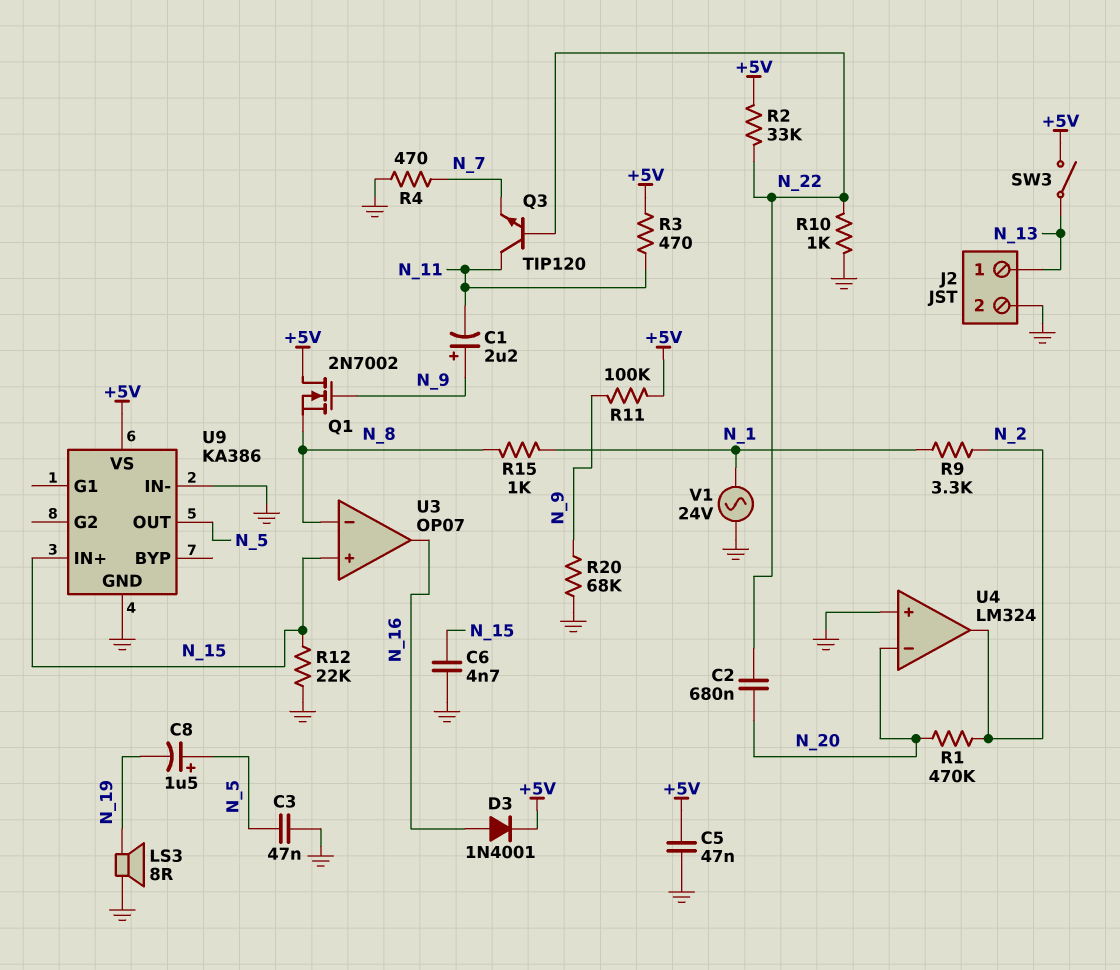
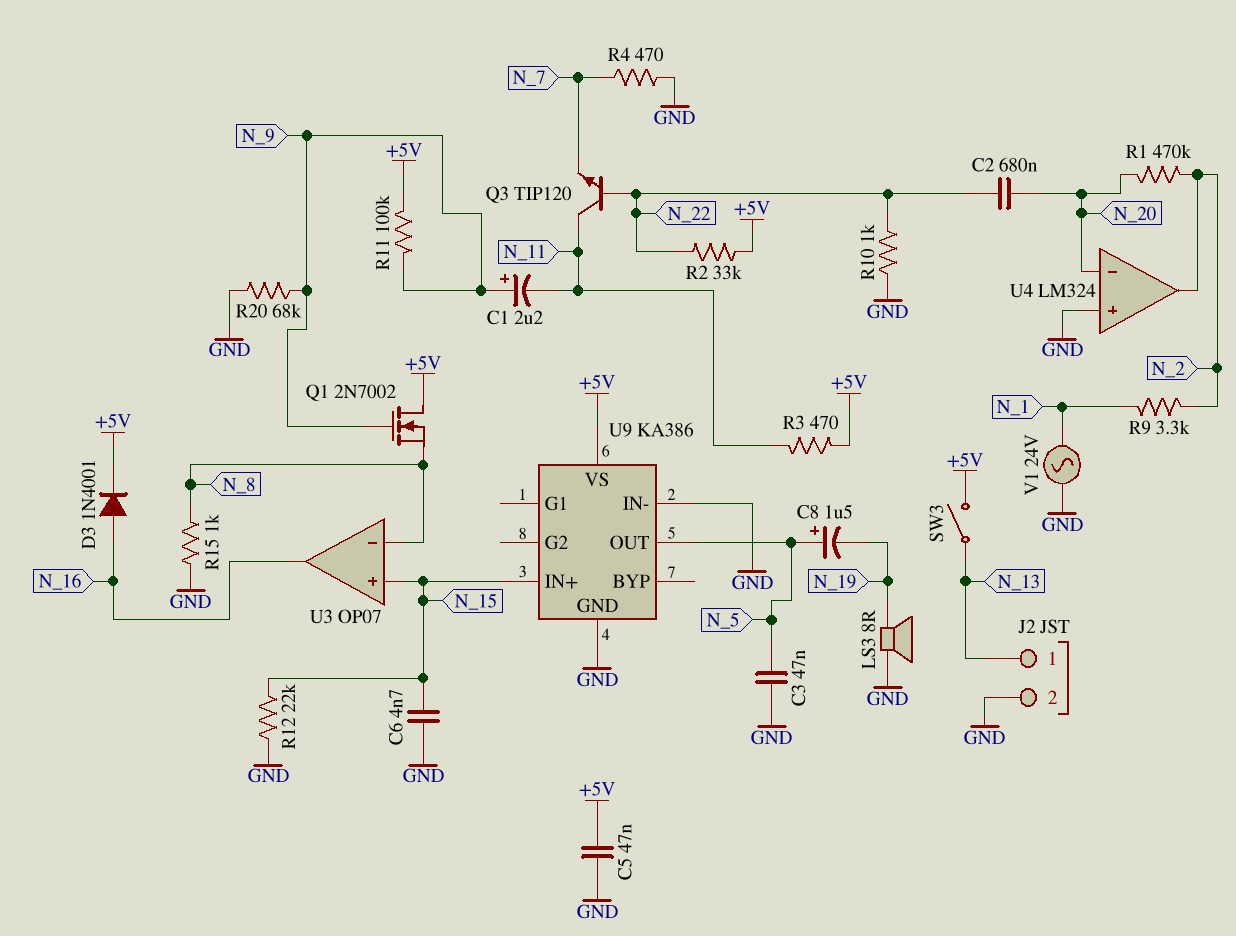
R15: 1k (N_1, N_8) -> 1k (GND, N_8)

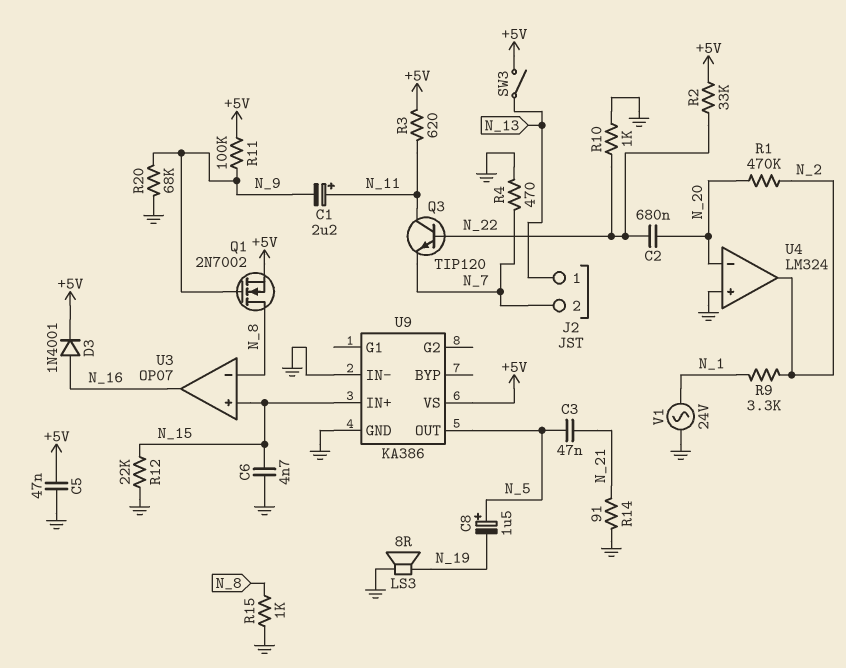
C1: 2.2uF (plus N_9, minus N_11) -> 2.2uF (plus N_11, minus N_9)
C3: 47nF (GND, N_5) -> 47nF (N_5, N_21)
J2 pin 2: GND -> N_7
Q1: NMOS 2N7002 (G N_9, D +5V, S N_8) -> NMOS 2N7002 (G N_9, D N_8, S +5V)
R3: 470 (+5V, N_11) -> 620 (+5V, N_11)
R14: none -> 91 (GND, N_21)

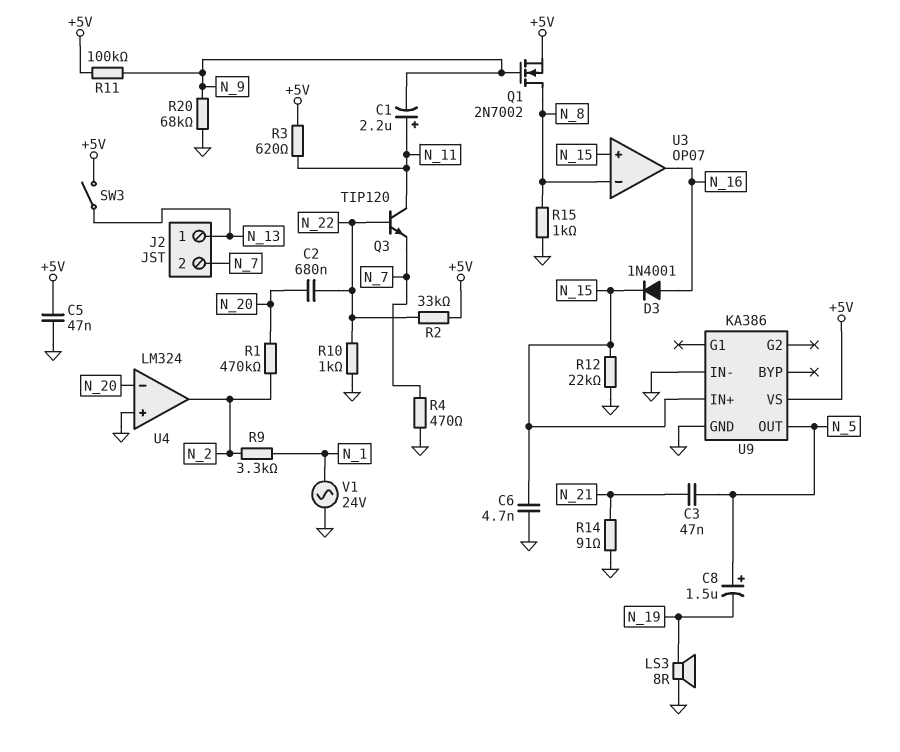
D3: diode 1N4001 (A N_16, K +5V) -> diode 1N4001 (A N_16, K N_15)

